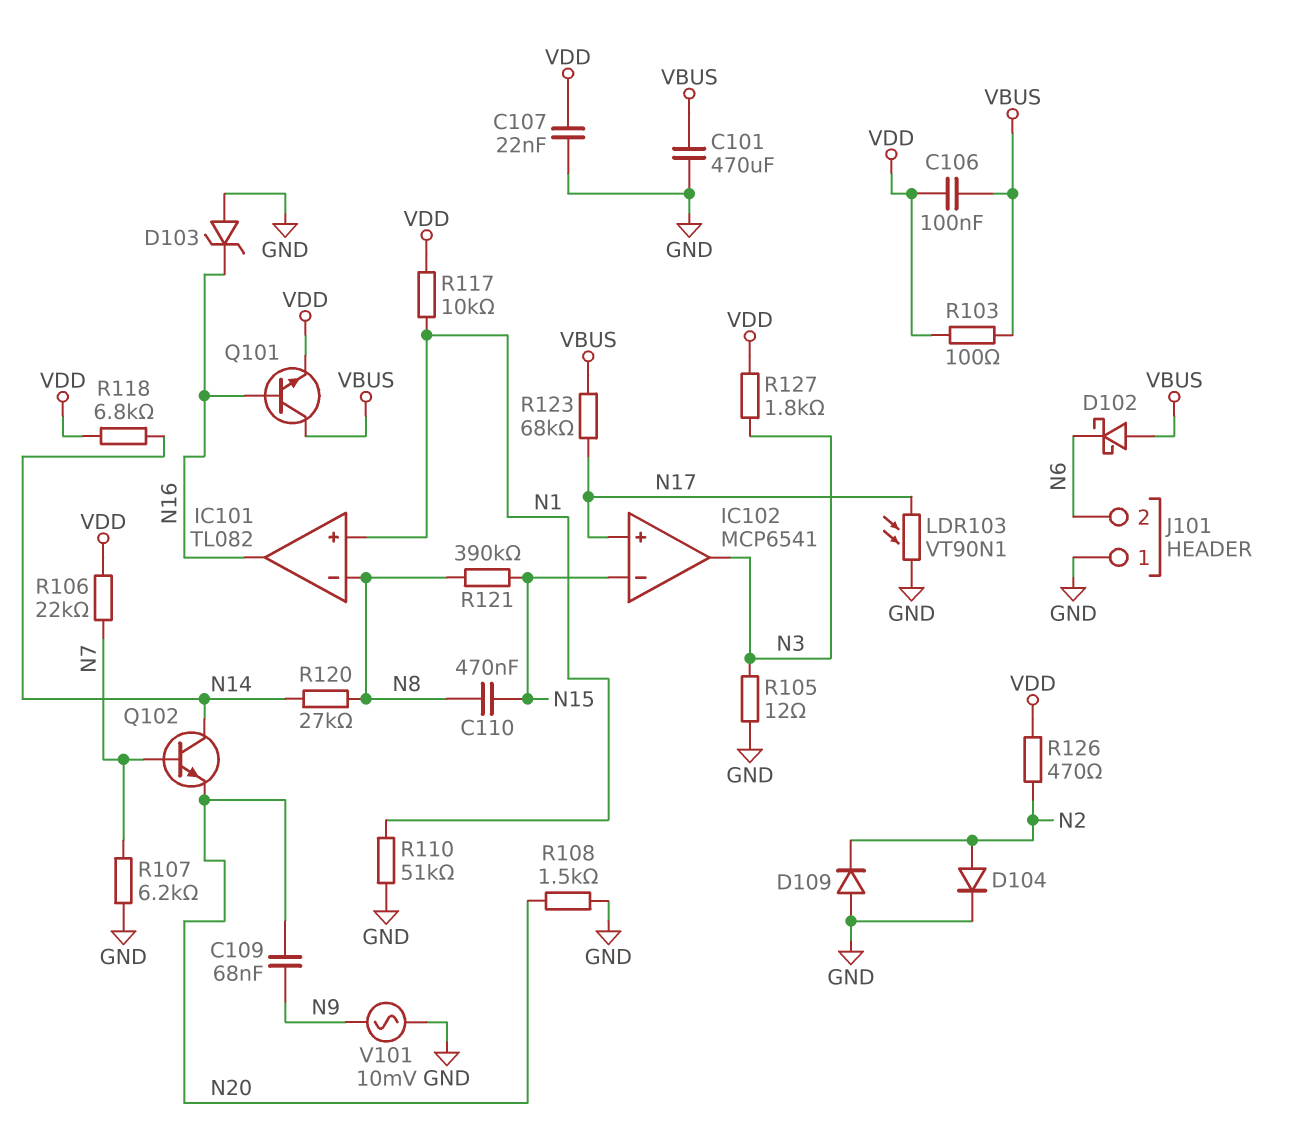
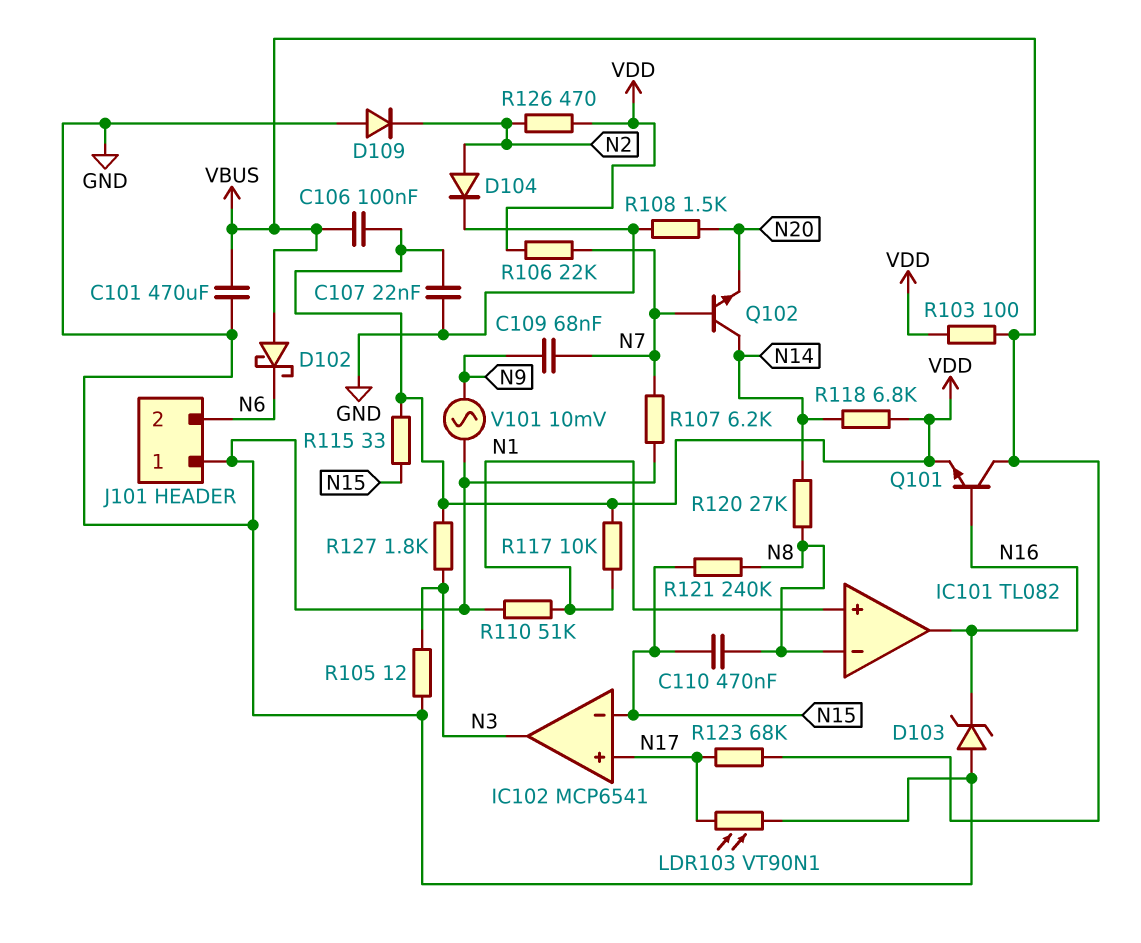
C109: 68nF (N9, N20) -> 68nF (N7, N9)
R115: none -> 33 (N15, VDD)
R121: 390k (N8, N15) -> 240k (N8, N15)

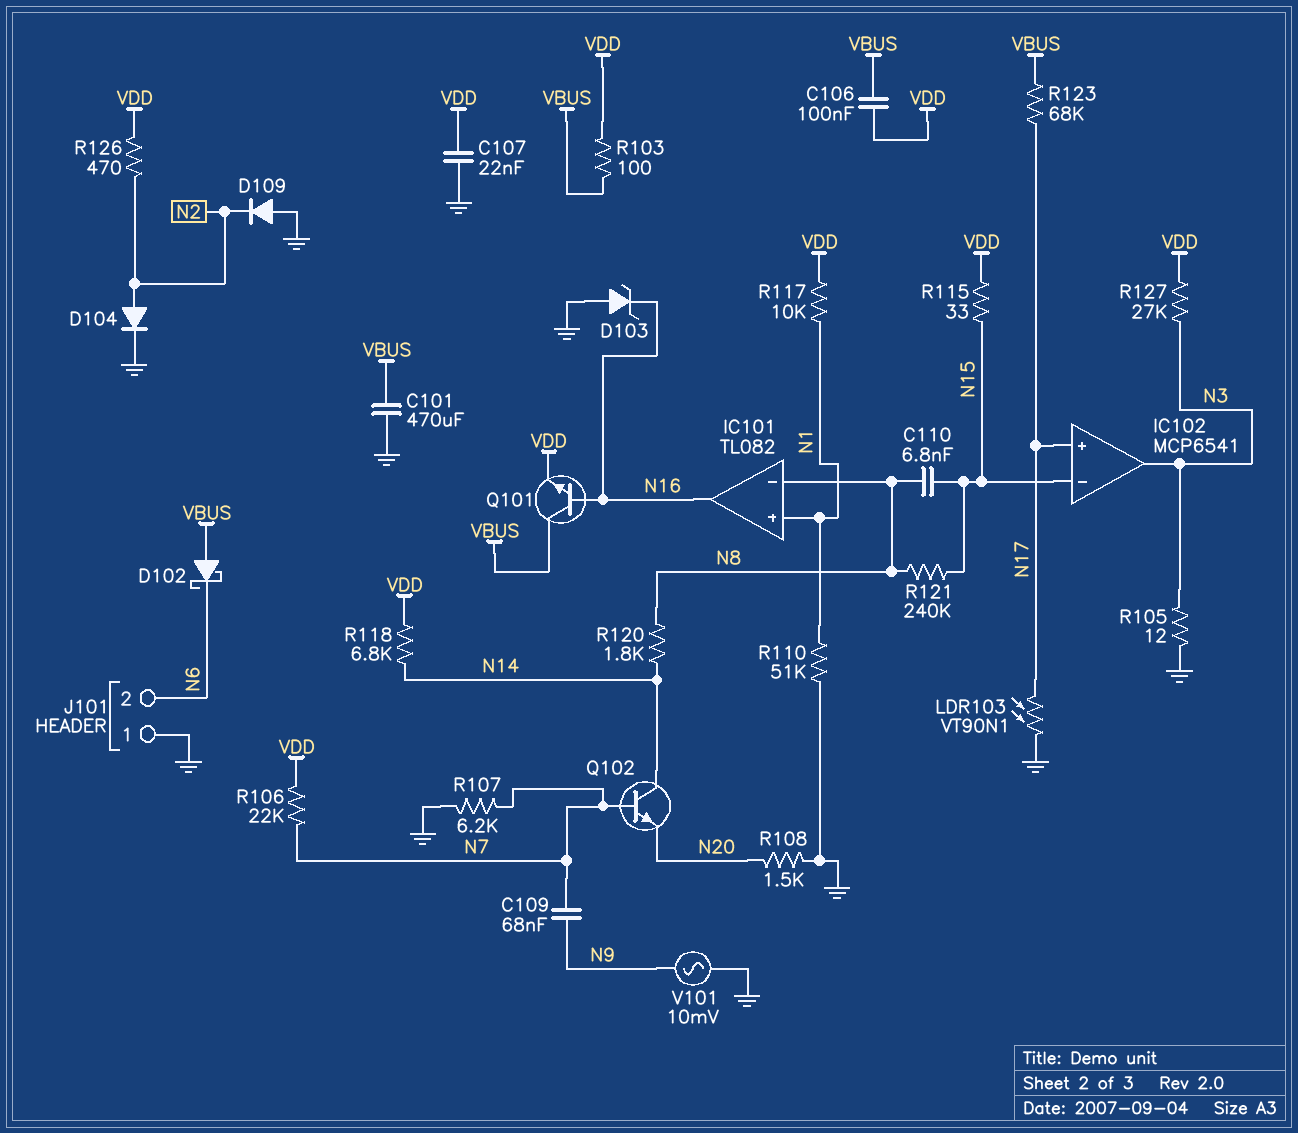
C110: 470nF (N8, N15) -> 6.8nF (N8, N15)
R120: 27k (N8, N14) -> 1.8k (N8, N14)
R127: 1.8k (N3, VDD) -> 27k (N3, VDD)

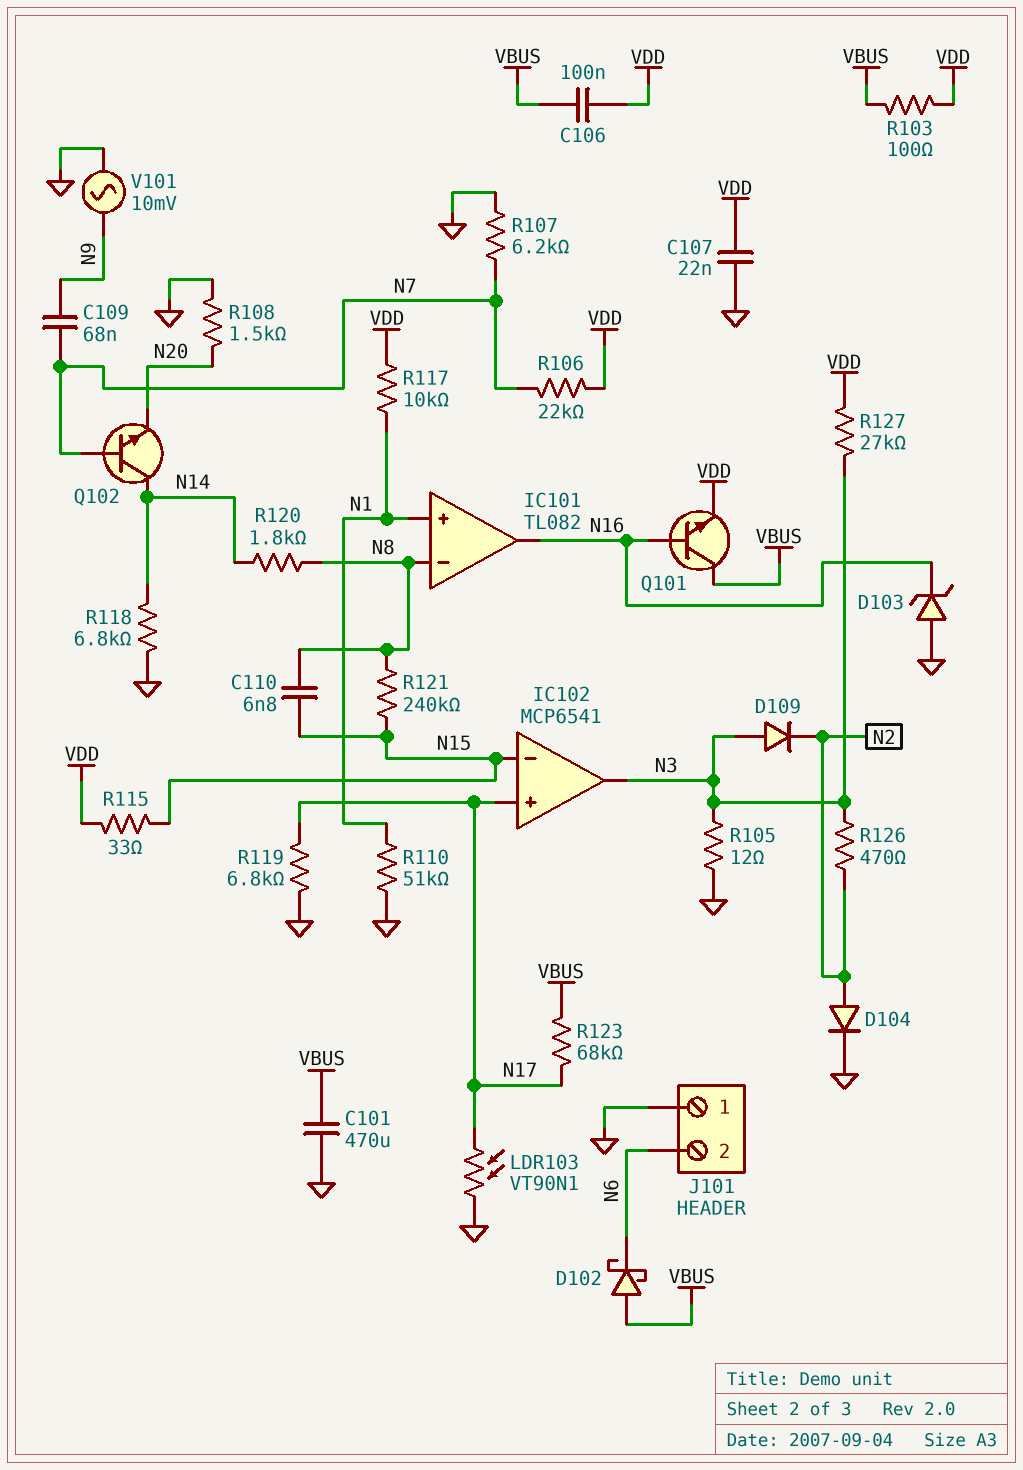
D109: diode (A GND, K N2) -> diode (A N3, K N2)
R118: 6.8k (N14, VDD) -> 6.8k (GND, N14)
R119: none -> 6.8k (GND, N17)
R126: 470 (N2, VDD) -> 470 (N2, N3)

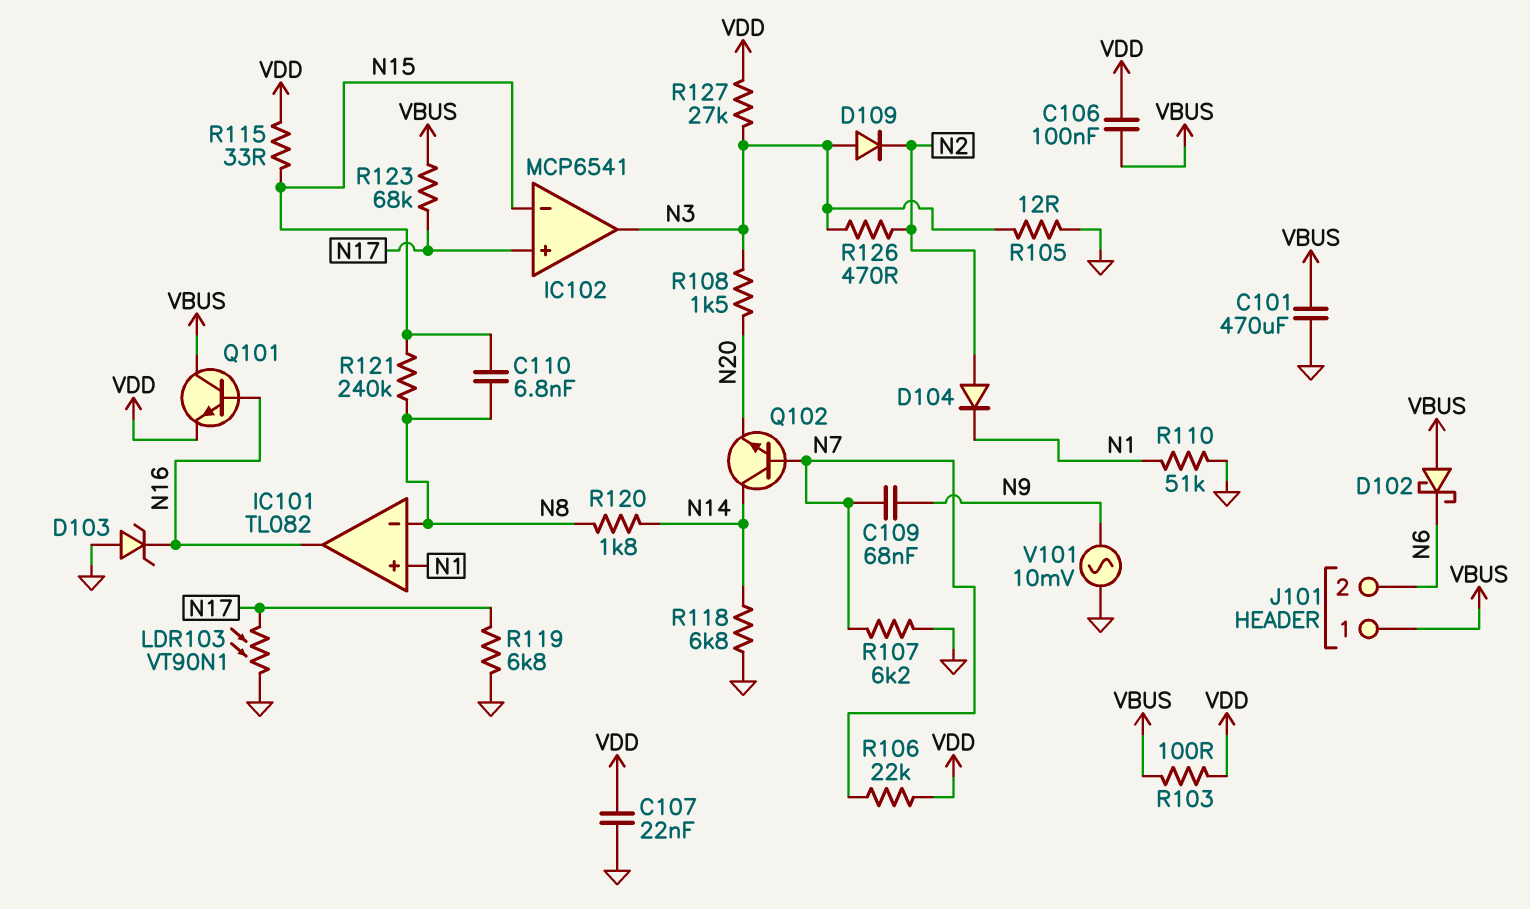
D104: diode (A N2, K GND) -> diode (A N2, K N1)
J101 pin 1: GND -> VBUS
R108: 1.5k (GND, N20) -> 1.5k (N3, N20)
R117: 10k (N1, VDD) -> none

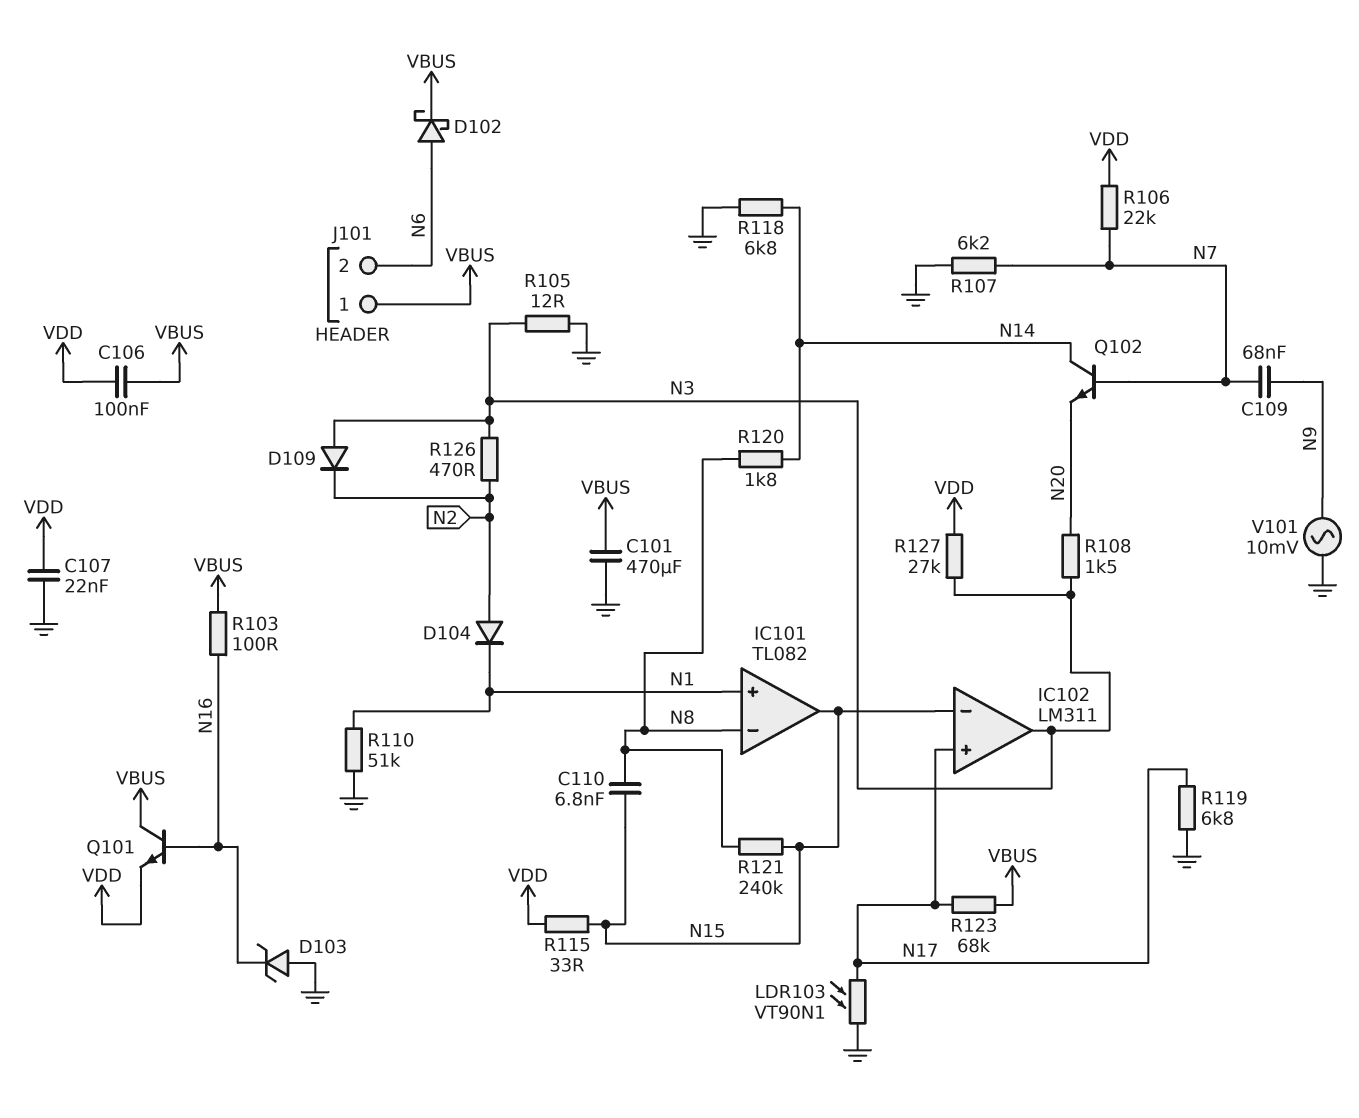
D102: schottky (A VBUS, K N6) -> schottky (A N6, K VBUS)
IC101 pin out: N16 -> N15
IC102: MCP6541 -> LM311
R103: 100 (VBUS, VDD) -> 100 (N16, VBUS)

